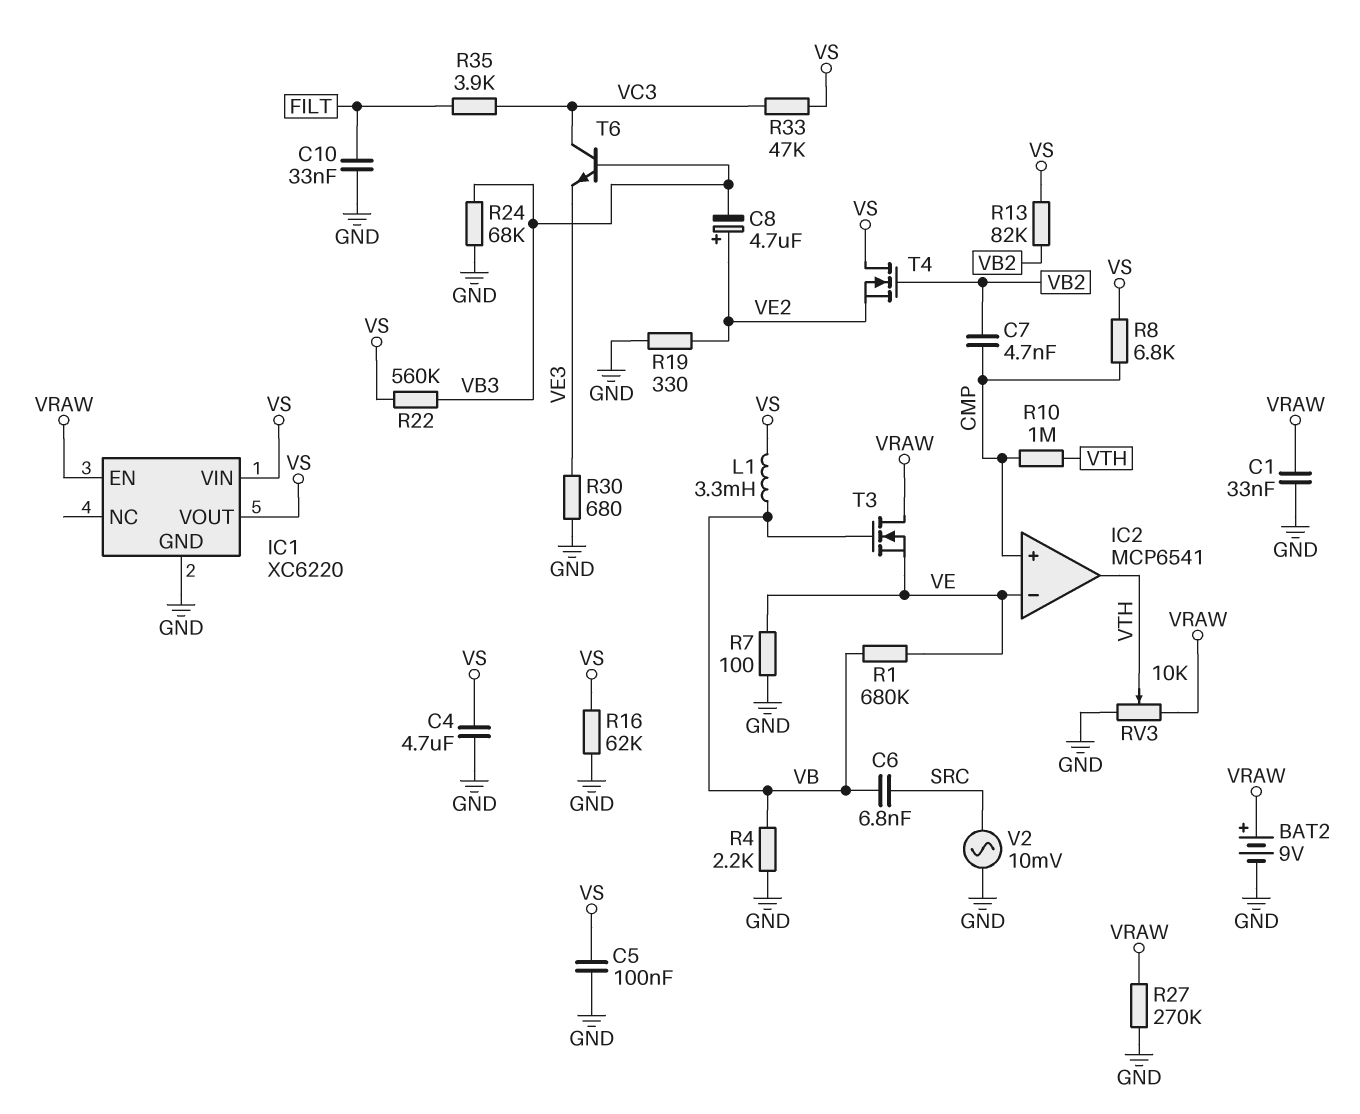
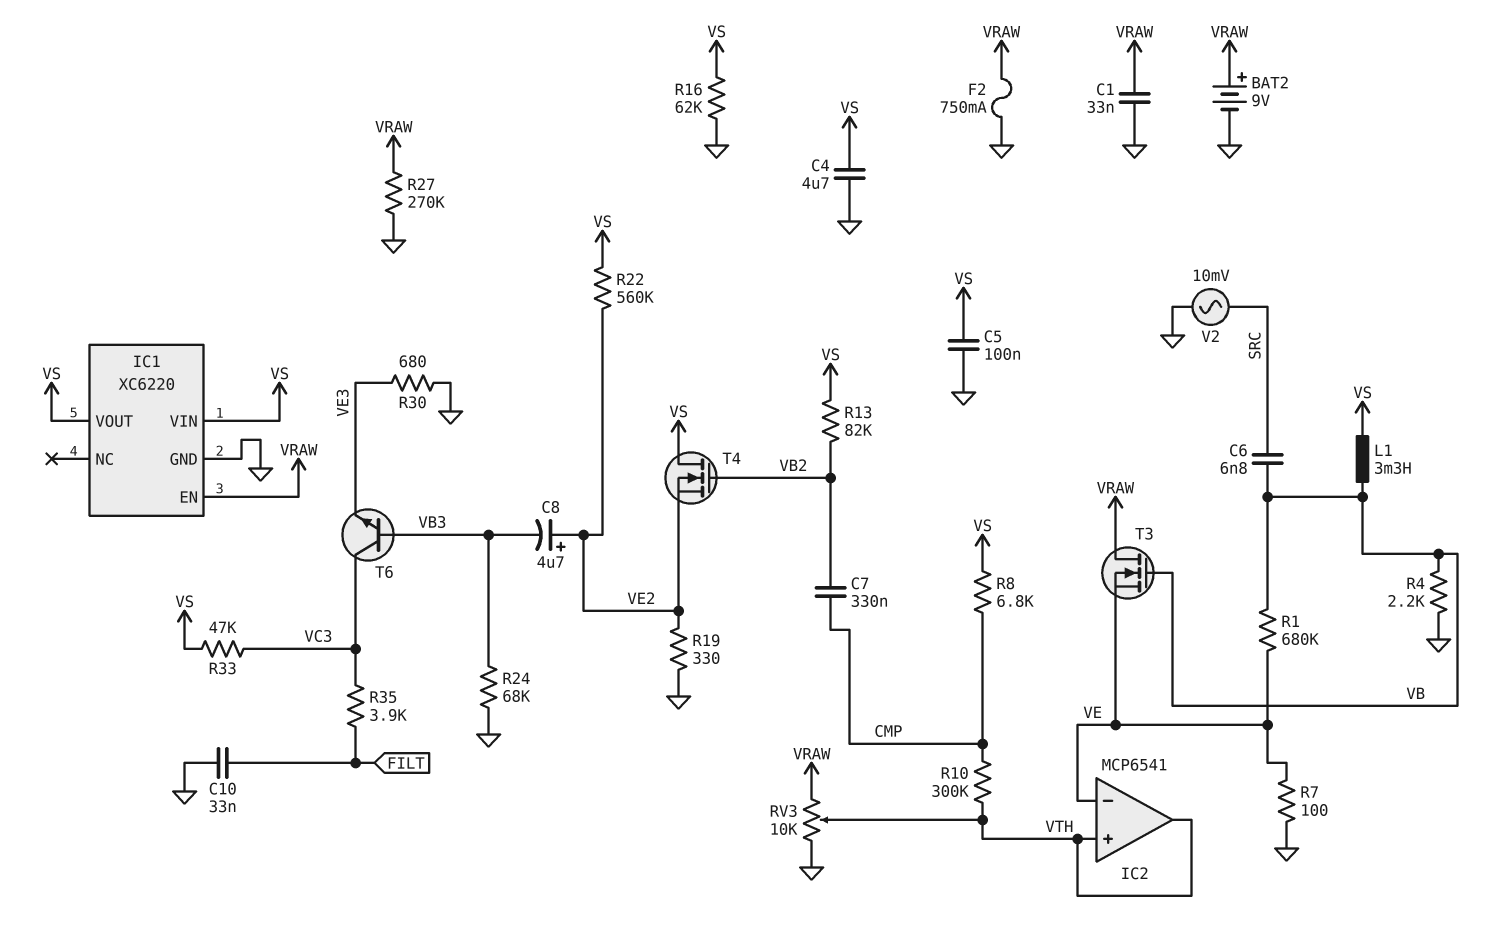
C7: 4.7nF (CMP, VB2) -> 330nF (CMP, VB2)
F2: none -> 750mA (GND, VRAW)
IC2 pin in+: CMP -> VTH
R10: 1M (CMP, VTH) -> 300k (CMP, VTH)
R22: 560k (VB3, VS) -> 560k (VE2, VS)

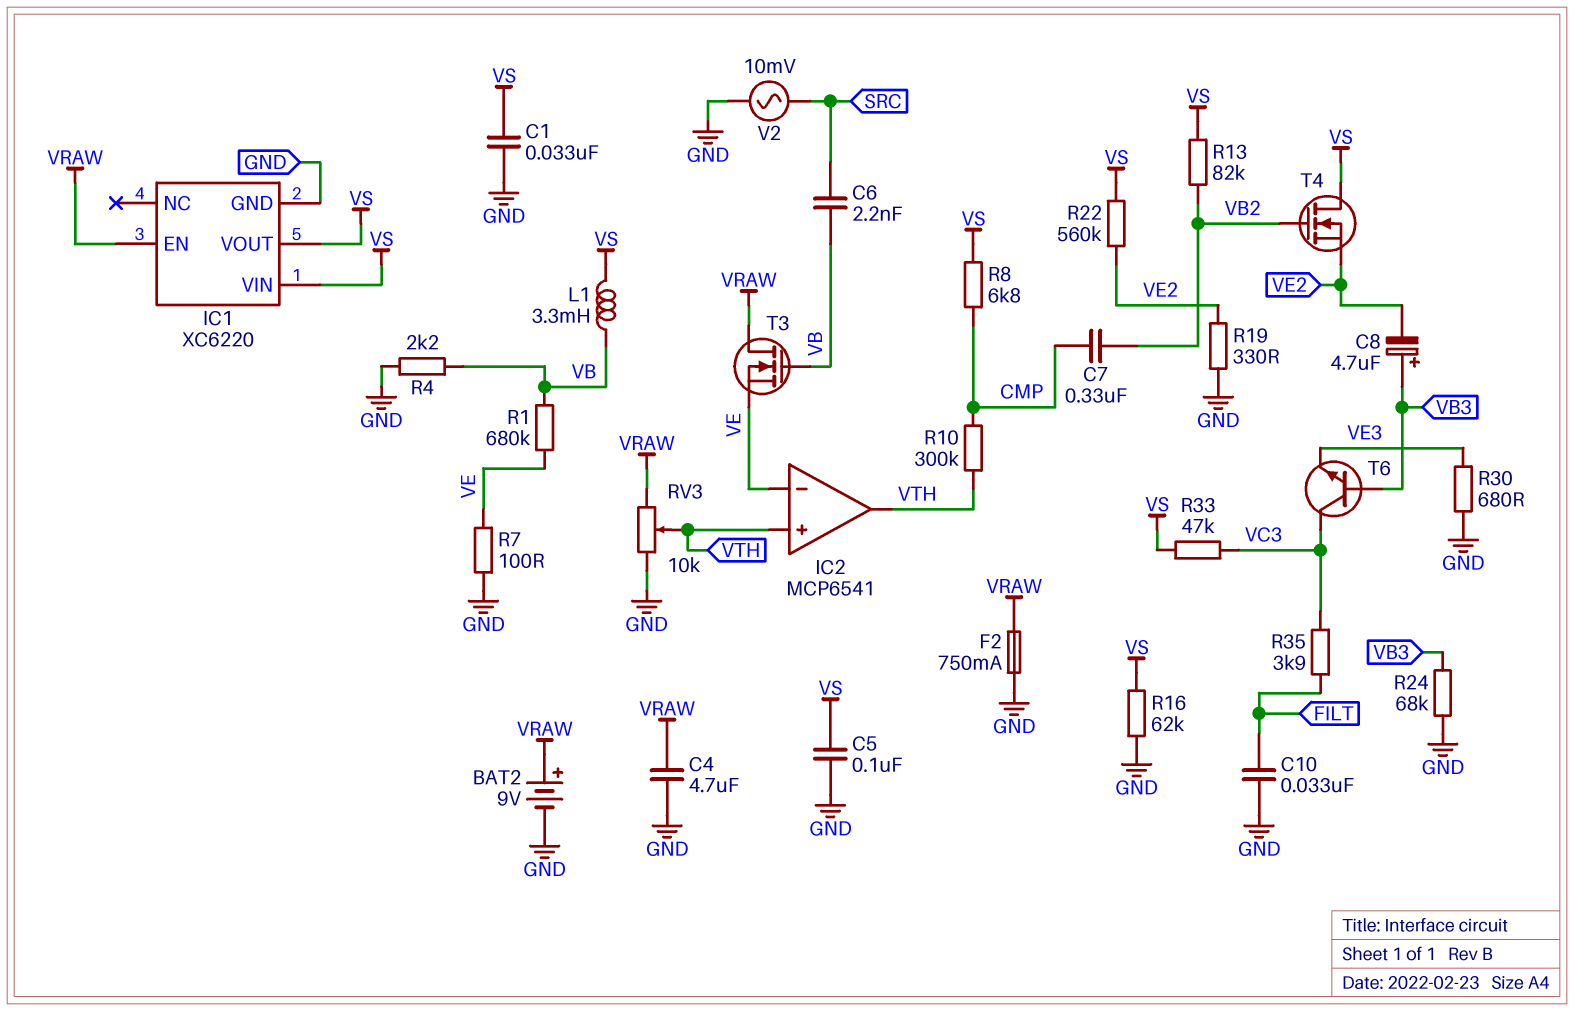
C1: 33nF (GND, VRAW) -> 33nF (GND, VS)
C4: 4.7uF (GND, VS) -> 4.7uF (GND, VRAW)
C6: 6.8nF (SRC, VB) -> 2.2nF (SRC, VB)
C8: 4.7uF (plus VE2, minus VB3) -> 4.7uF (plus VB3, minus VE2)
R27: 270k (GND, VRAW) -> none

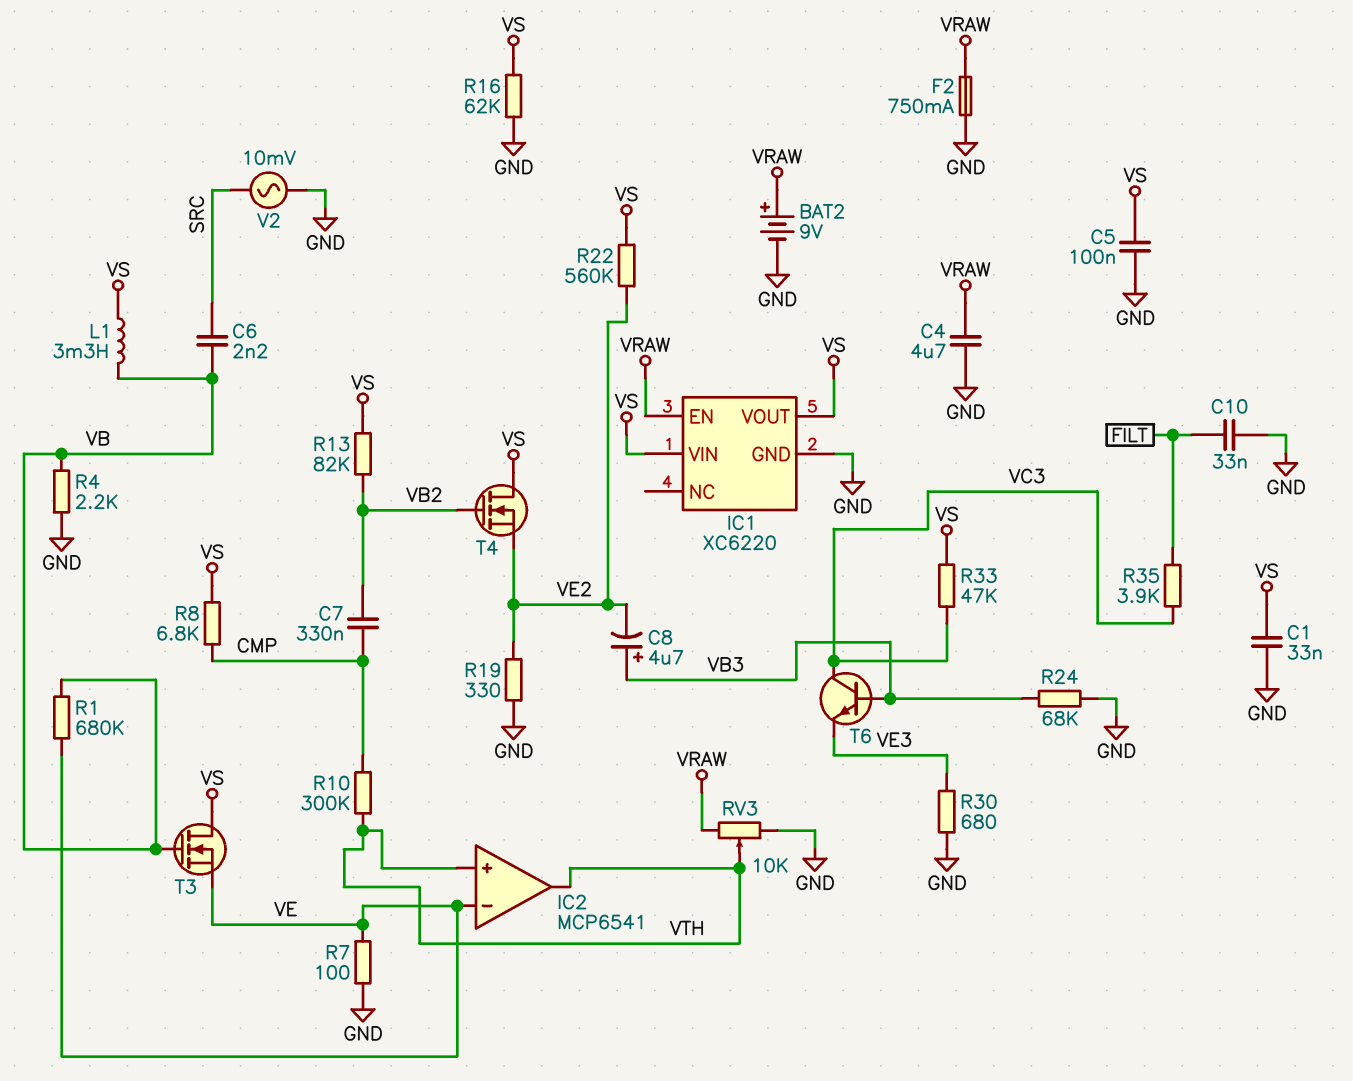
T3: NMOS (G VB, D VRAW, S VE) -> NMOS (G VB, D VS, S VE)

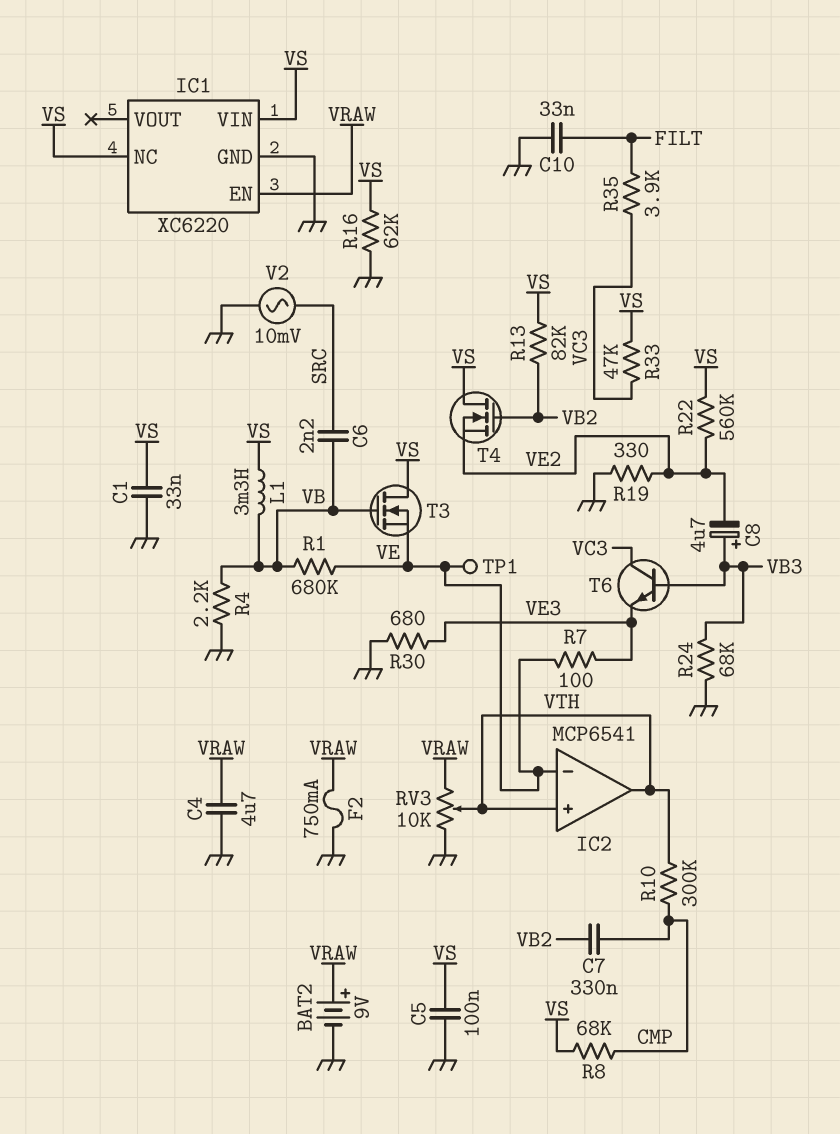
IC1 pin NC: none -> VS
IC1 pin VOUT: VS -> none
R7: 100 (GND, VE) -> 100 (VE, VE3)
R8: 6.8k (CMP, VS) -> 68k (CMP, VS)
TP1: none -> test point (VE)

